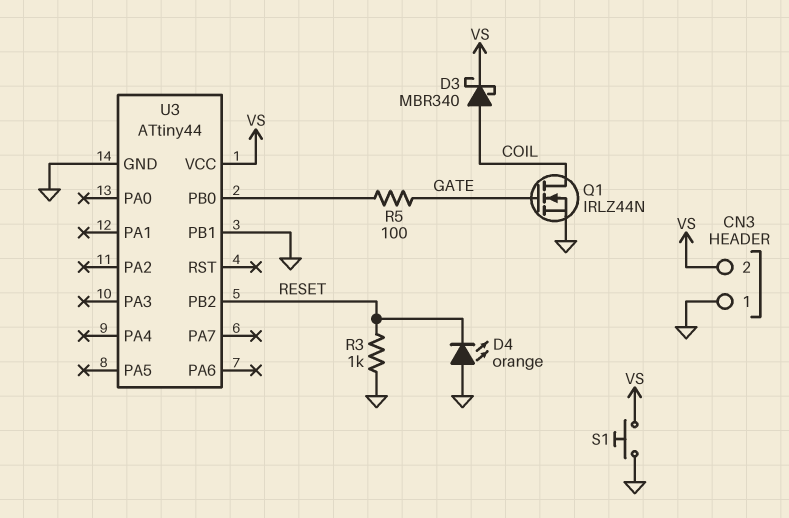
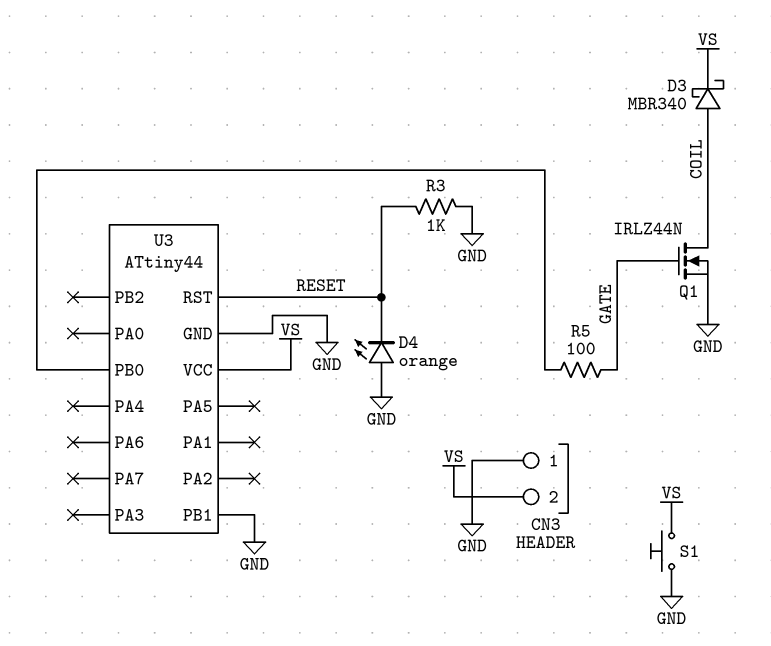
U3 pin PB2: RESET -> none
U3 pin RST: none -> RESET

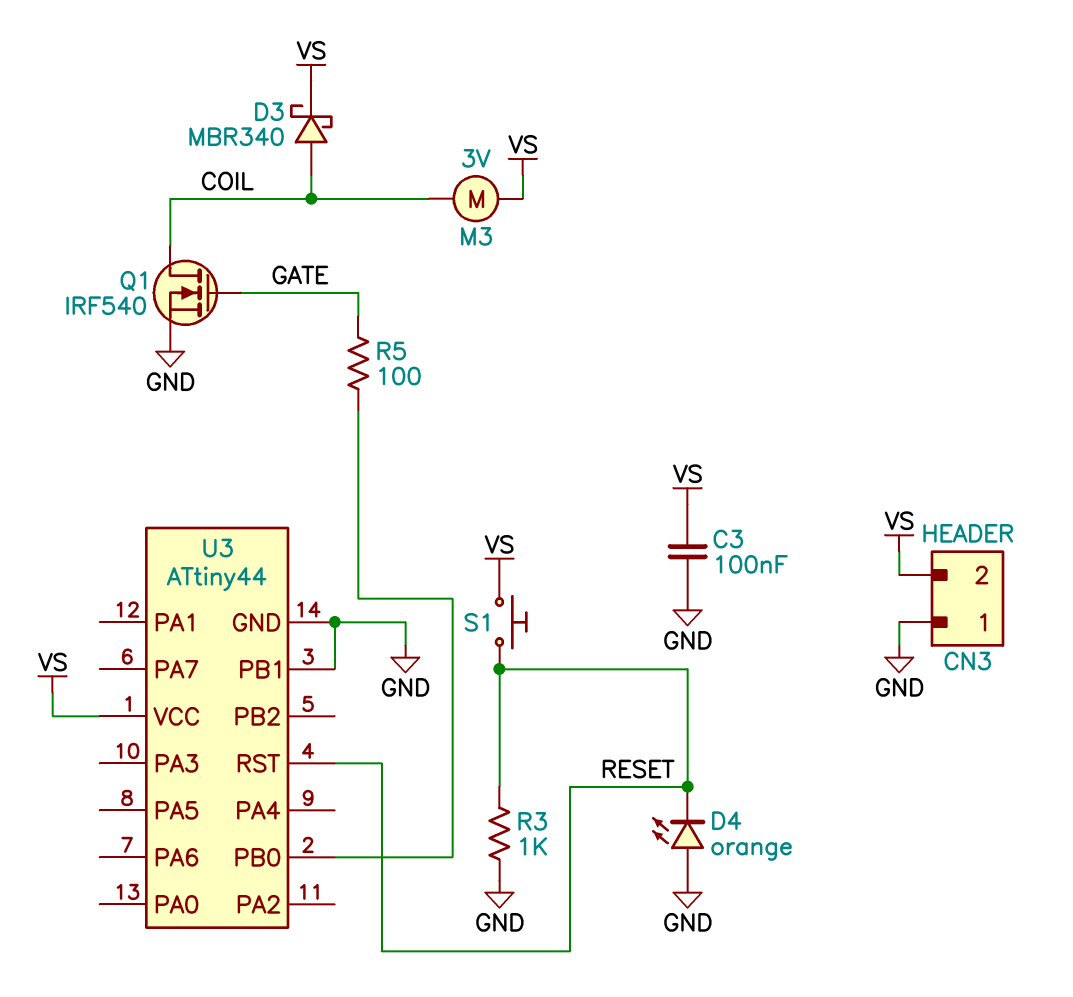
C3: none -> 100nF (GND, VS)
M3: none -> motor 3V (COIL, VS)
Q1: NMOS IRLZ44N (G GATE, D COIL, S GND) -> NMOS IRF540 (G GATE, D COIL, S GND)
S1: button (GND, VS) -> button (RESET, VS)

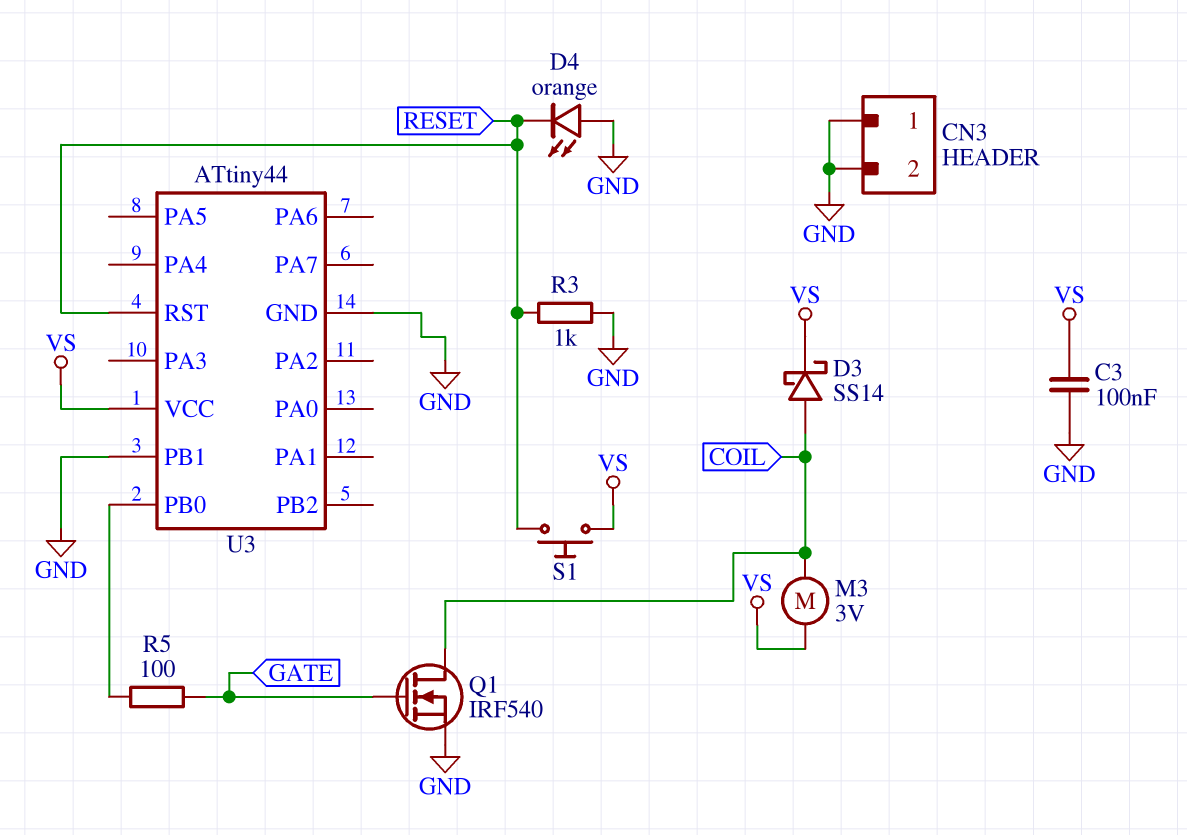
CN3 pin 2: VS -> GND
D3: schottky MBR340 (A COIL, K VS) -> schottky SS14 (A COIL, K VS)

